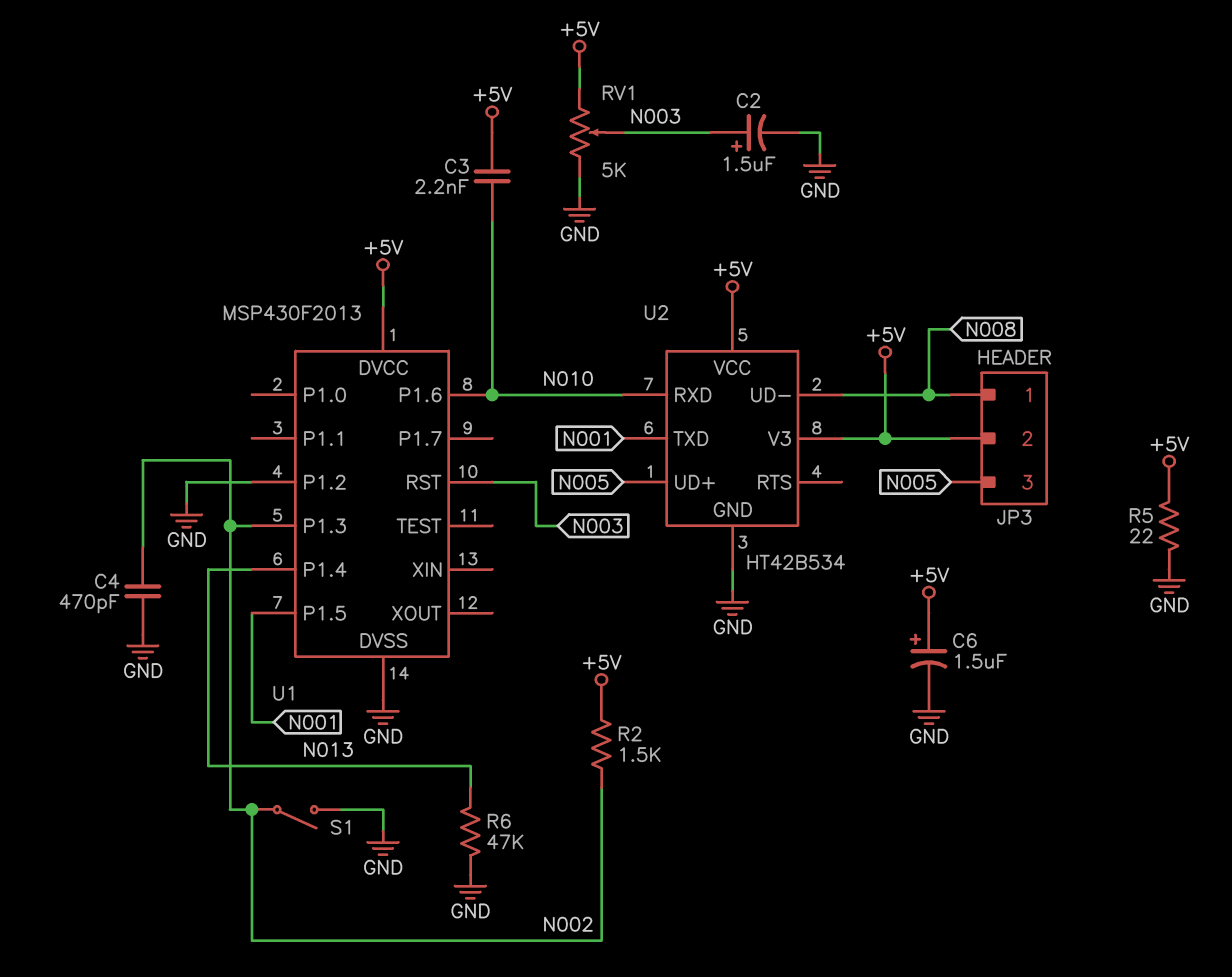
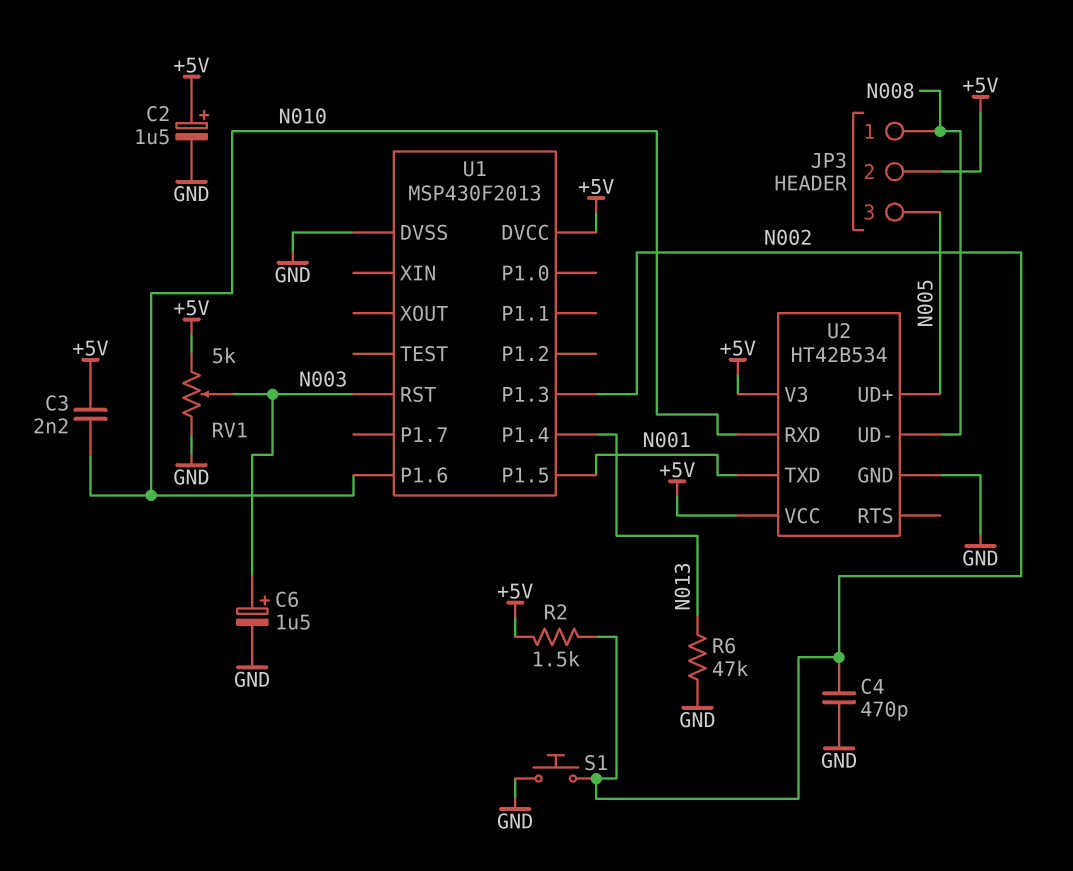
C2: 1.5uF (plus N003, minus GND) -> 1.5uF (plus +5V, minus GND)
C6: 1.5uF (plus +5V, minus GND) -> 1.5uF (plus N003, minus GND)
R5: 22 (+5V, GND) -> none
S1: switch (GND, N002) -> button (GND, N002)
U1 pin P1.2: GND -> none

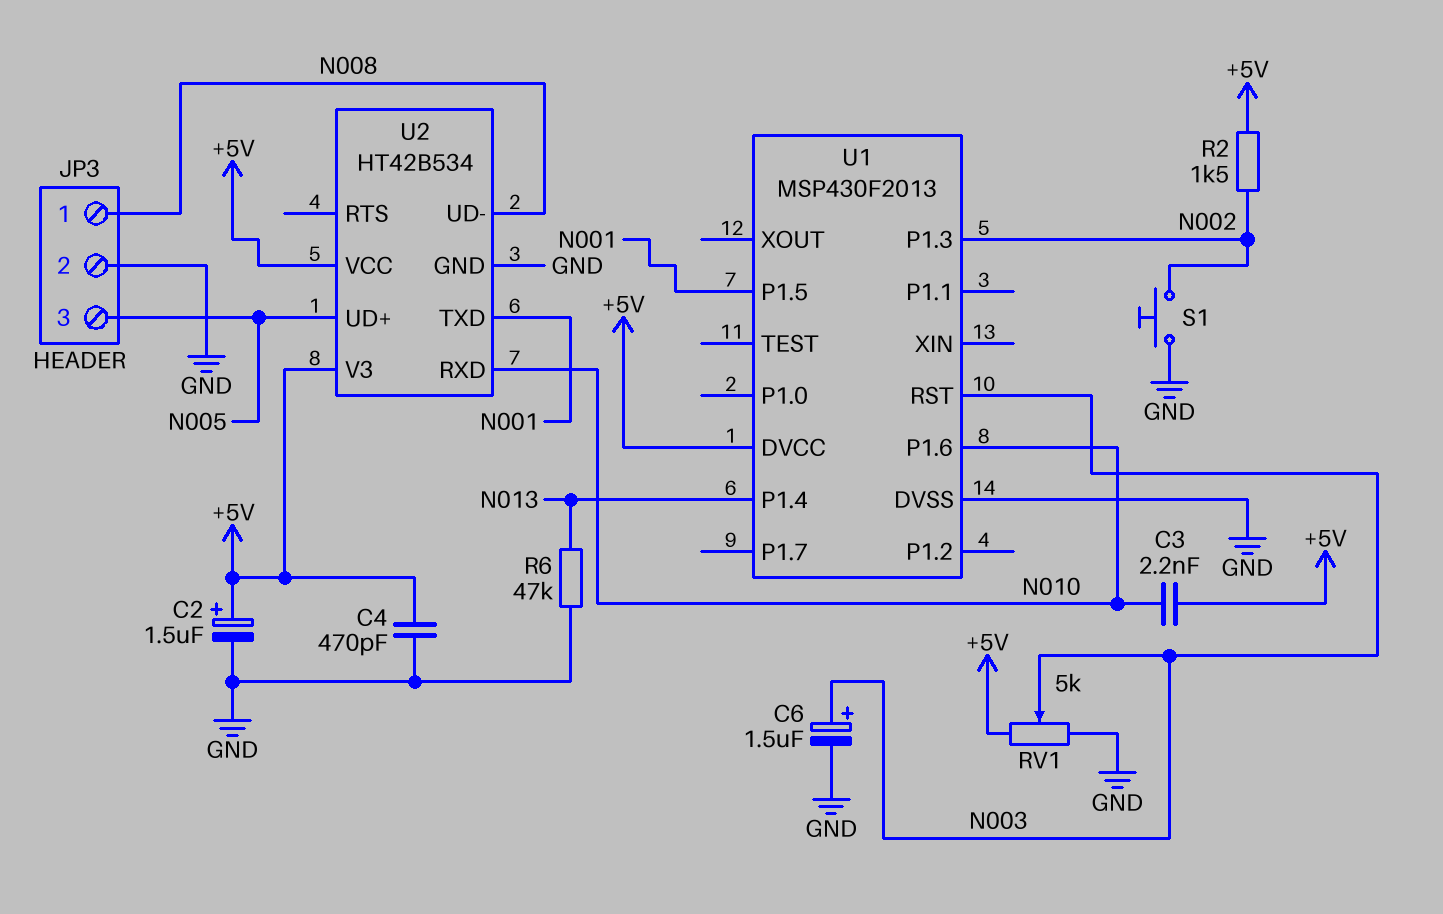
C4: 470pF (GND, N002) -> 470pF (+5V, GND)
JP3 pin 2: +5V -> GND

